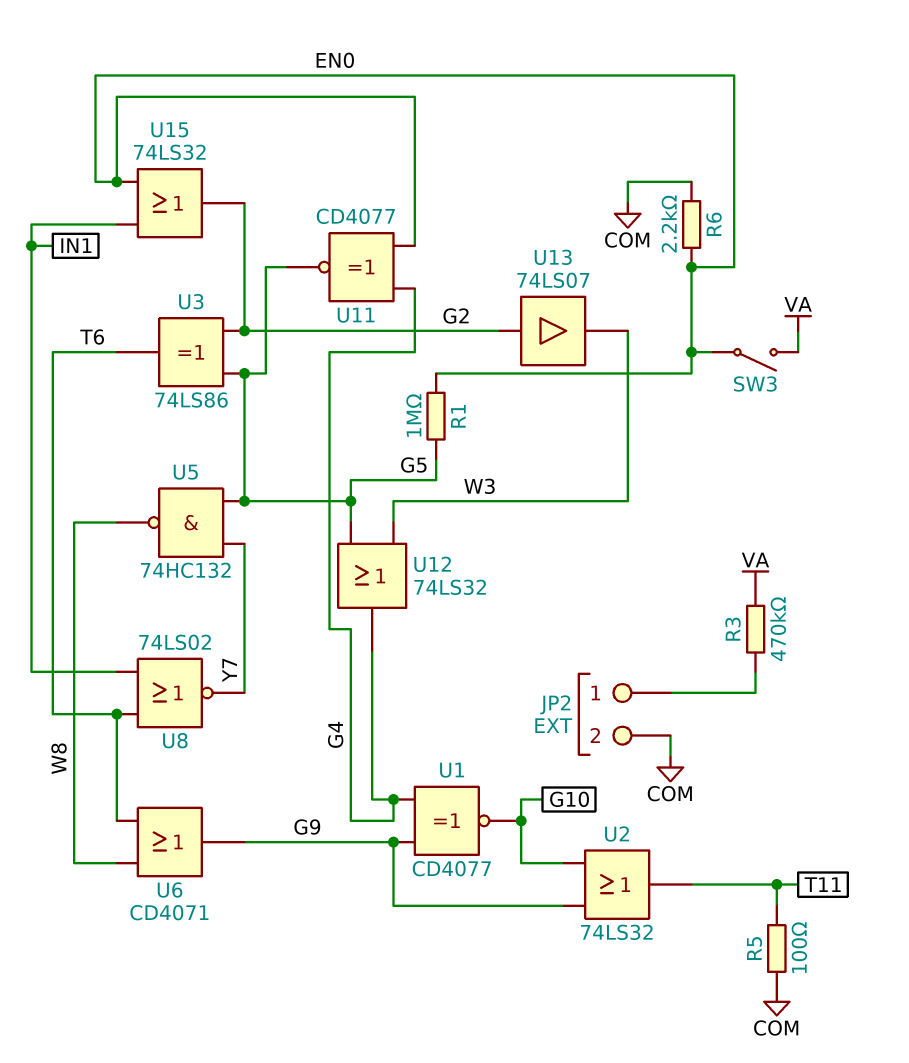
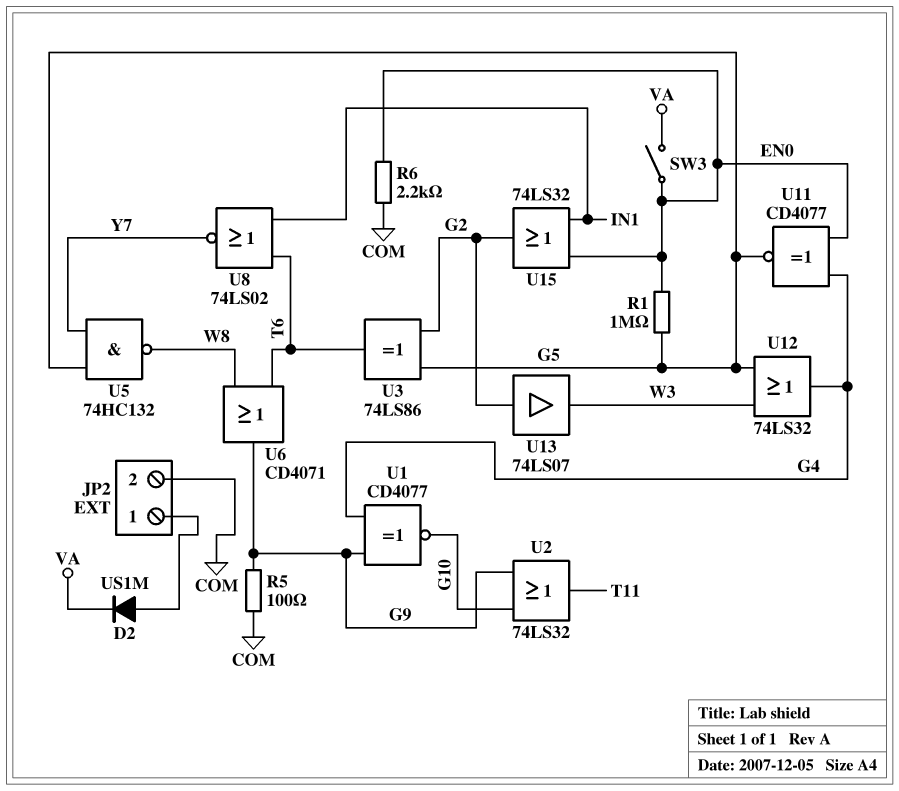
D2: none -> diode US1M (A JP2/1, K VA)
R3: 470k (JP2/1, VA) -> none
R5: 100 (COM, T11) -> 100 (COM, G9)

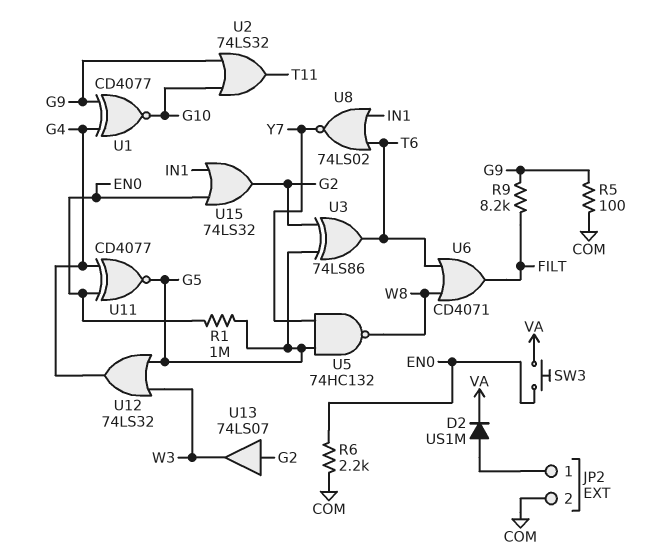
R9: none -> 8.2k (FILT, G9)
SW3: switch (EN0, VA) -> button (EN0, VA)
U6: OR CD4071 (in T6, in W8, out G9) -> OR CD4071 (in T6, in W8, out FILT)

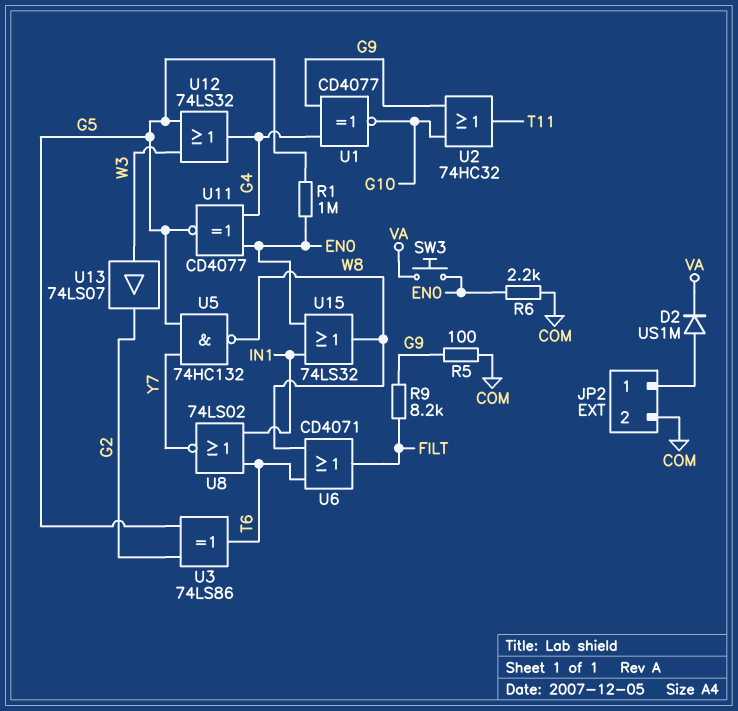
U2: OR 74LS32 (in G9, in G10, out T11) -> OR 74HC32 (in G9, in G10, out T11)
U13: buffer 74LS07 (in G2, out W3) -> buffer 74LS07 (in W3, out G2)
U15: OR 74LS32 (in EN0, in IN1, out G2) -> OR 74LS32 (in EN0, in IN1, out W8)

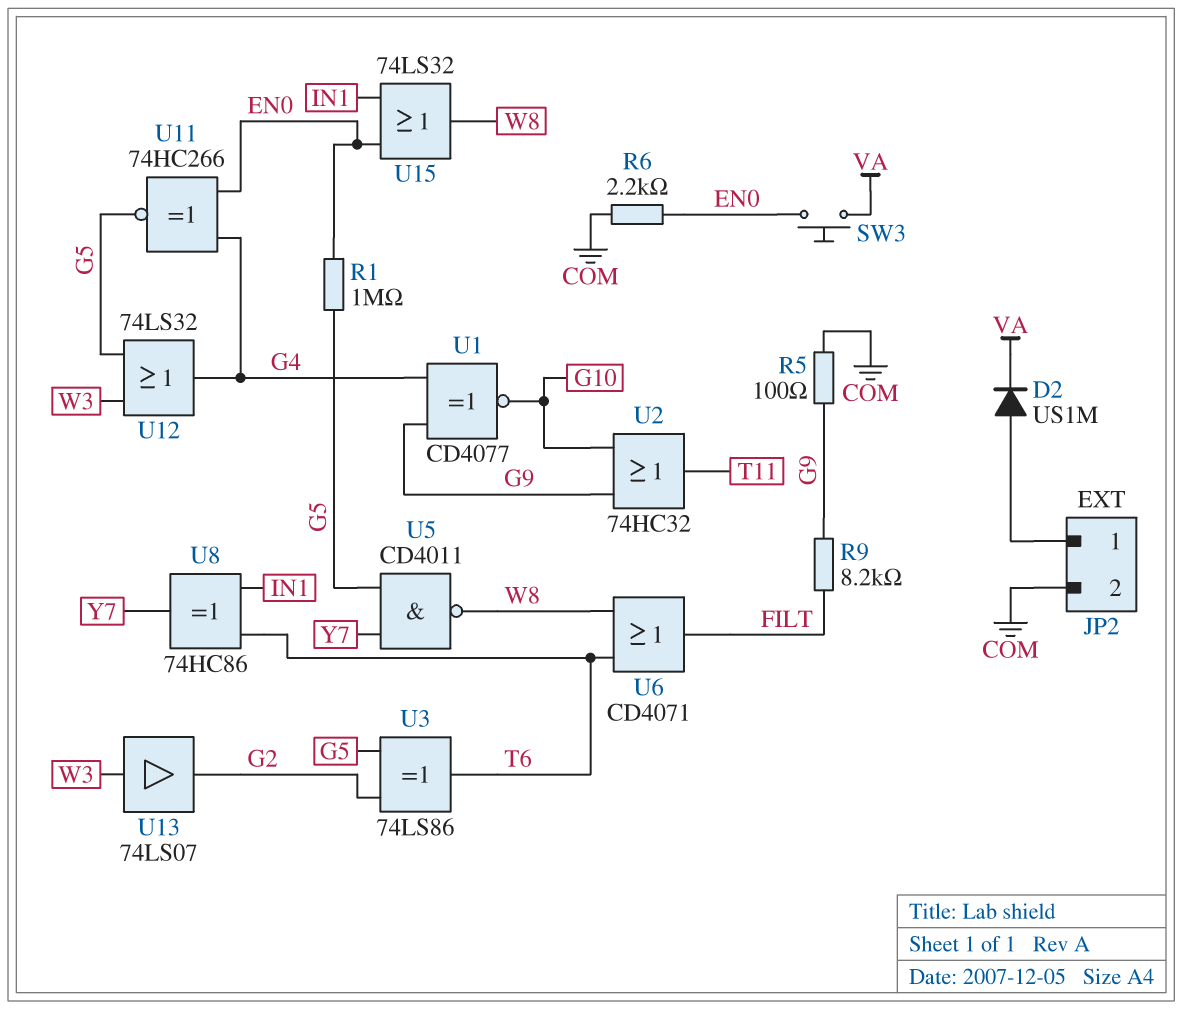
U5: NAND 74HC132 (in G5, in Y7, out W8) -> NAND CD4011 (in G5, in Y7, out W8)
U8: NOR 74LS02 (in IN1, in T6, out Y7) -> XOR 74HC86 (in IN1, in T6, out Y7)
U11: XNOR CD4077 (in EN0, in G4, out G5) -> XNOR 74HC266 (in EN0, in G4, out G5)

